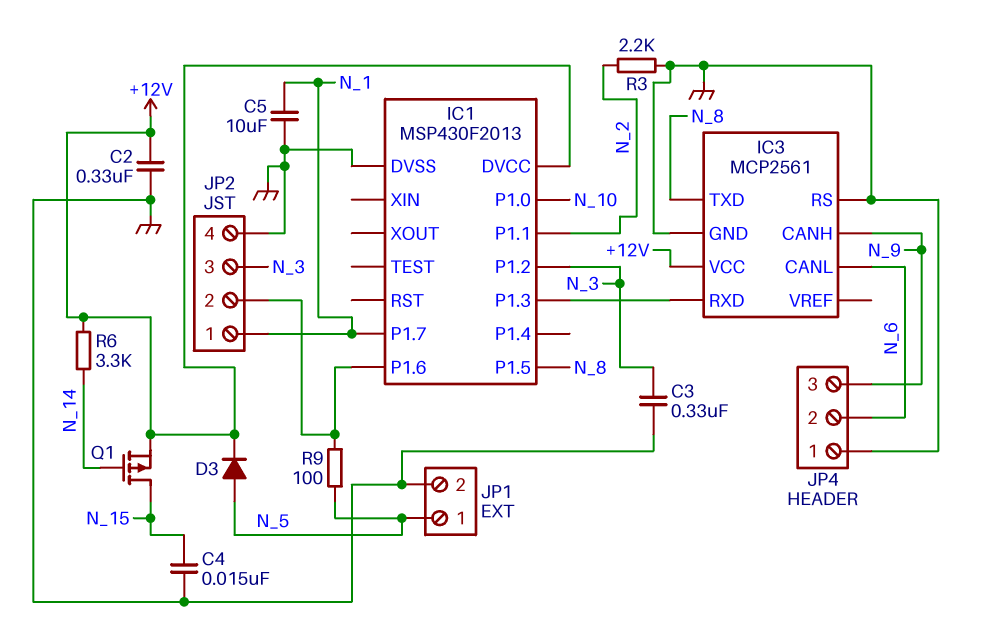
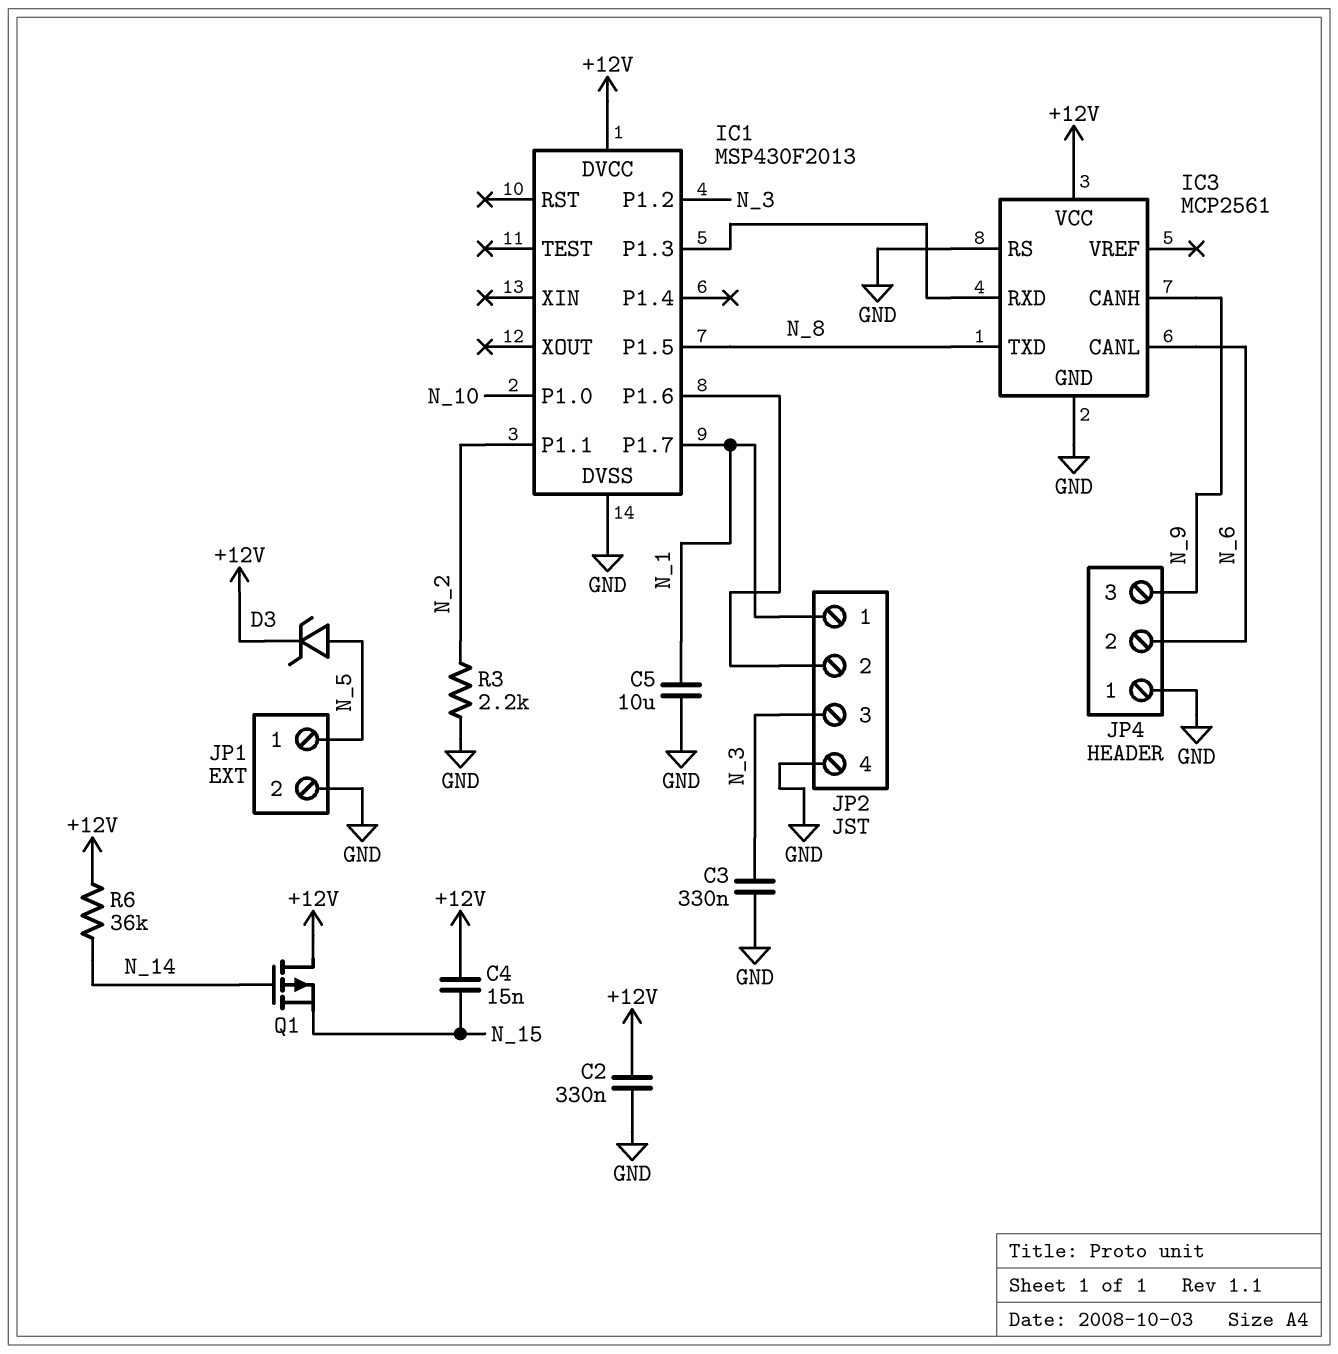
C4: 15nF (GND, N_15) -> 15nF (+12V, N_15)
D3: diode (A N_5, K +12V) -> zener (A N_5, K +12V)
Q1: PMOS (G N_14, D N_15, S +12V) -> PMOS (G N_14, D +12V, S N_15)
R6: 3.3k (+12V, N_14) -> 36k (+12V, N_14)
R9: 100 (IC1/P1.6, N_5) -> none

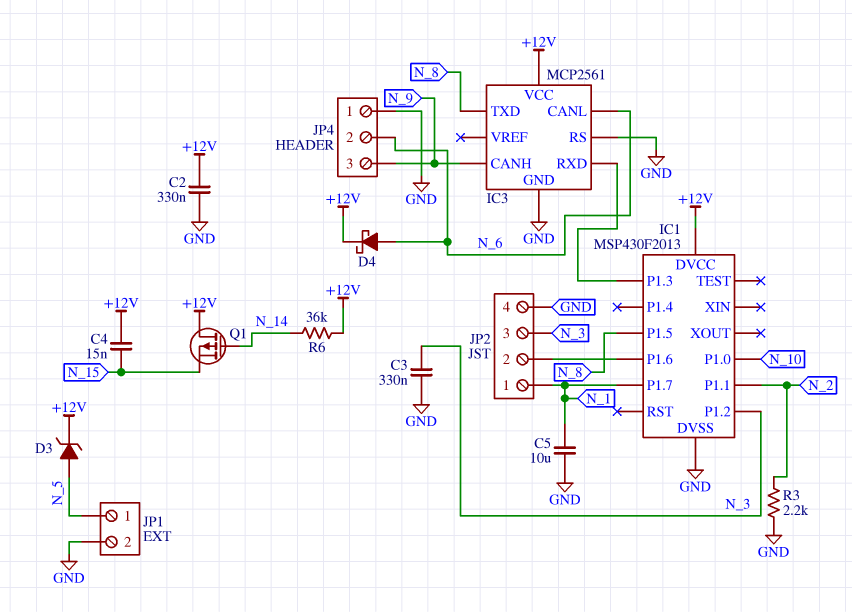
D4: none -> schottky (A N_6, K +12V)

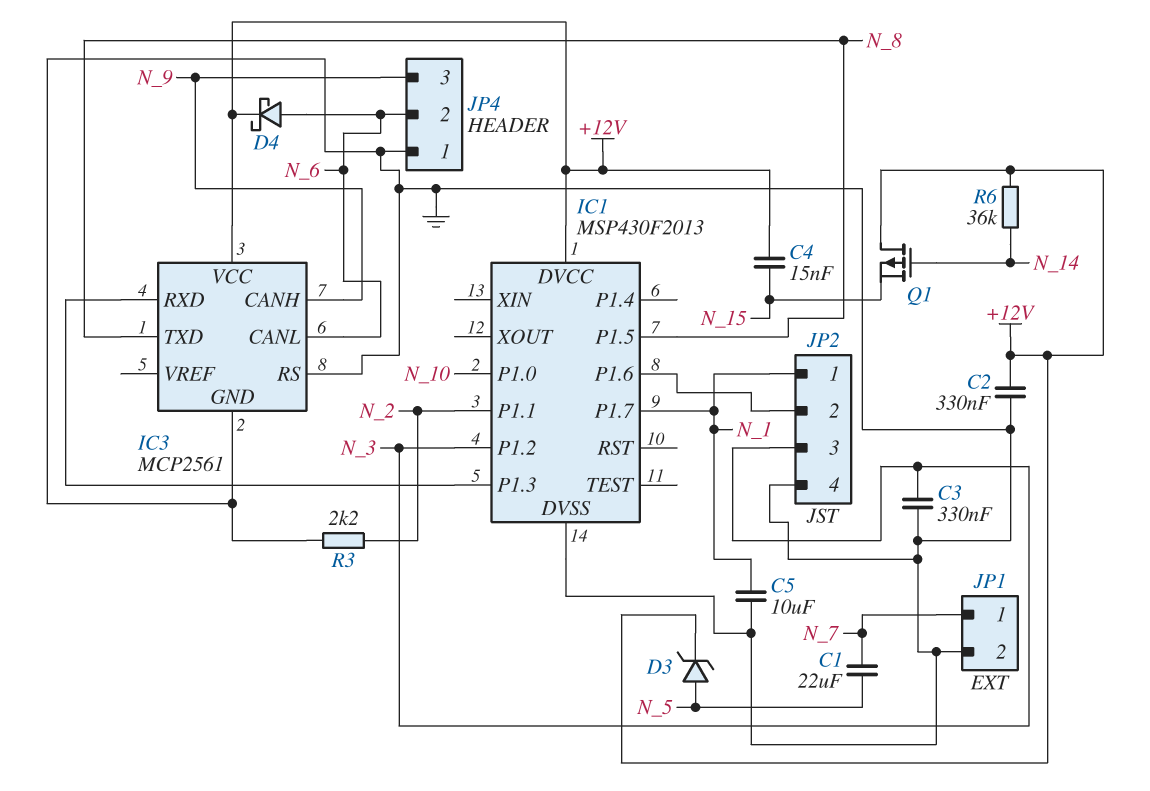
C1: none -> 22uF (N_5, N_7)
JP1 pin 1: N_5 -> N_7

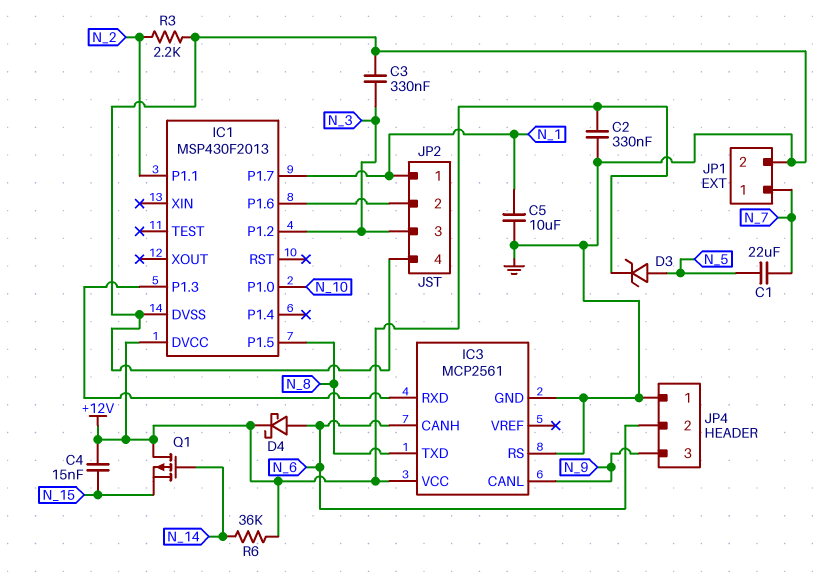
IC3 pin CANH: N_9 -> N_6
IC3 pin CANL: N_6 -> N_9

